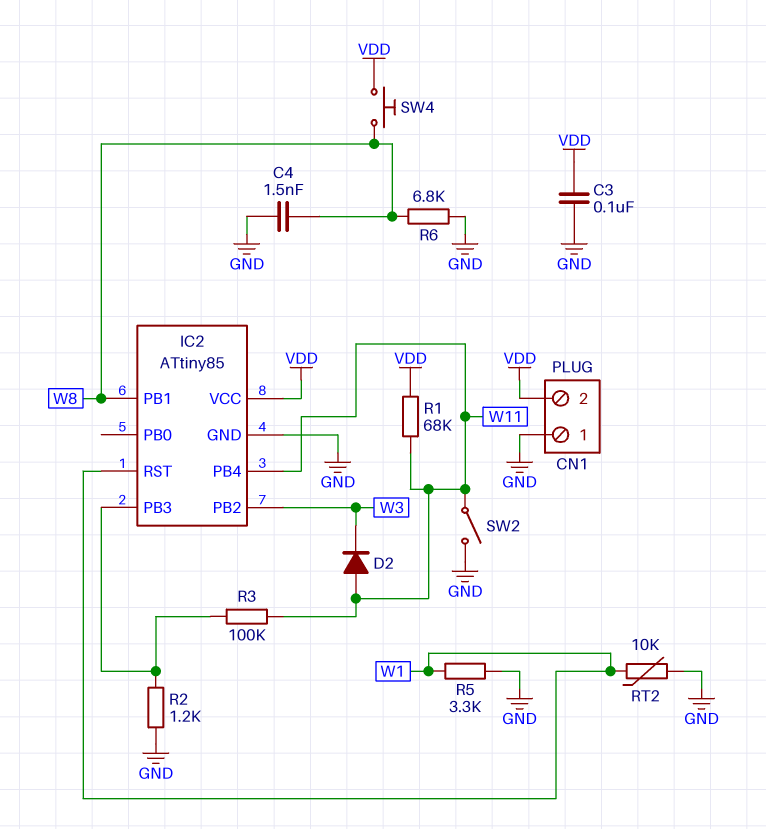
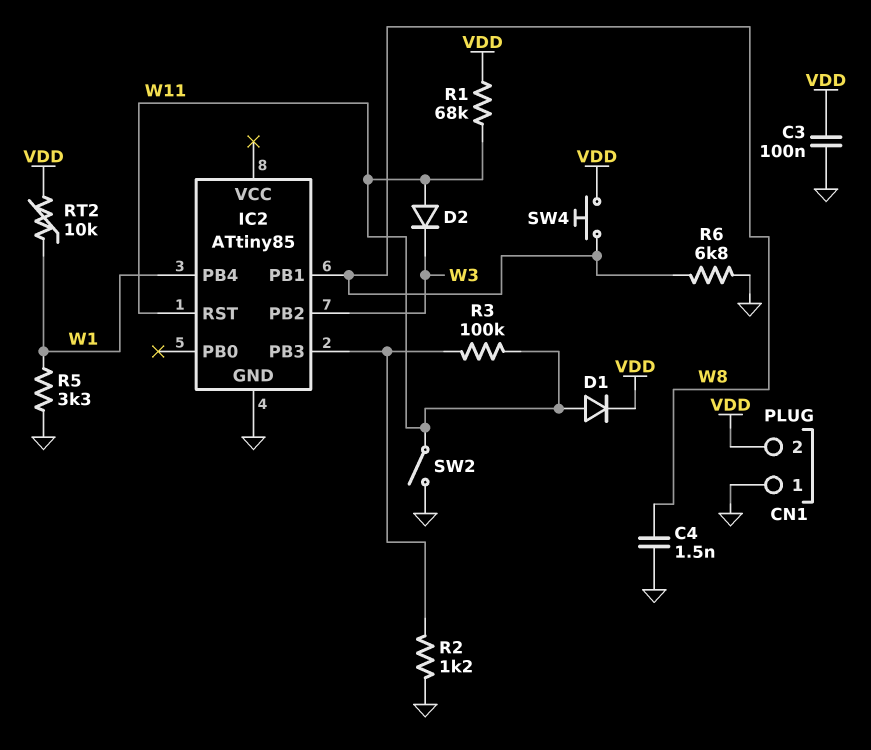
D1: none -> diode (A W11, K VDD)
IC2 pin PB4: W11 -> W1
IC2 pin RST: W1 -> W11
IC2 pin VCC: VDD -> none
RT2: 10k (GND, W1) -> 10k (VDD, W1)

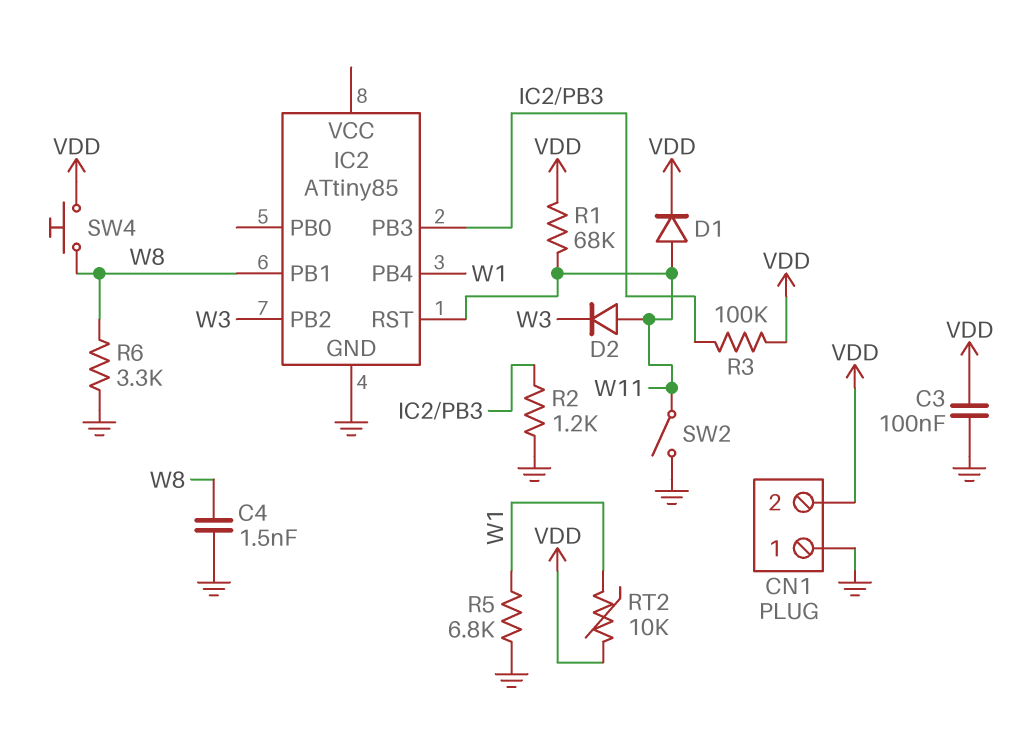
R3: 100k (IC2/PB3, W11) -> 100k (IC2/PB3, VDD)
R5: 3.3k (GND, W1) -> 6.8k (GND, W1)
R6: 6.8k (GND, W8) -> 3.3k (GND, W8)

